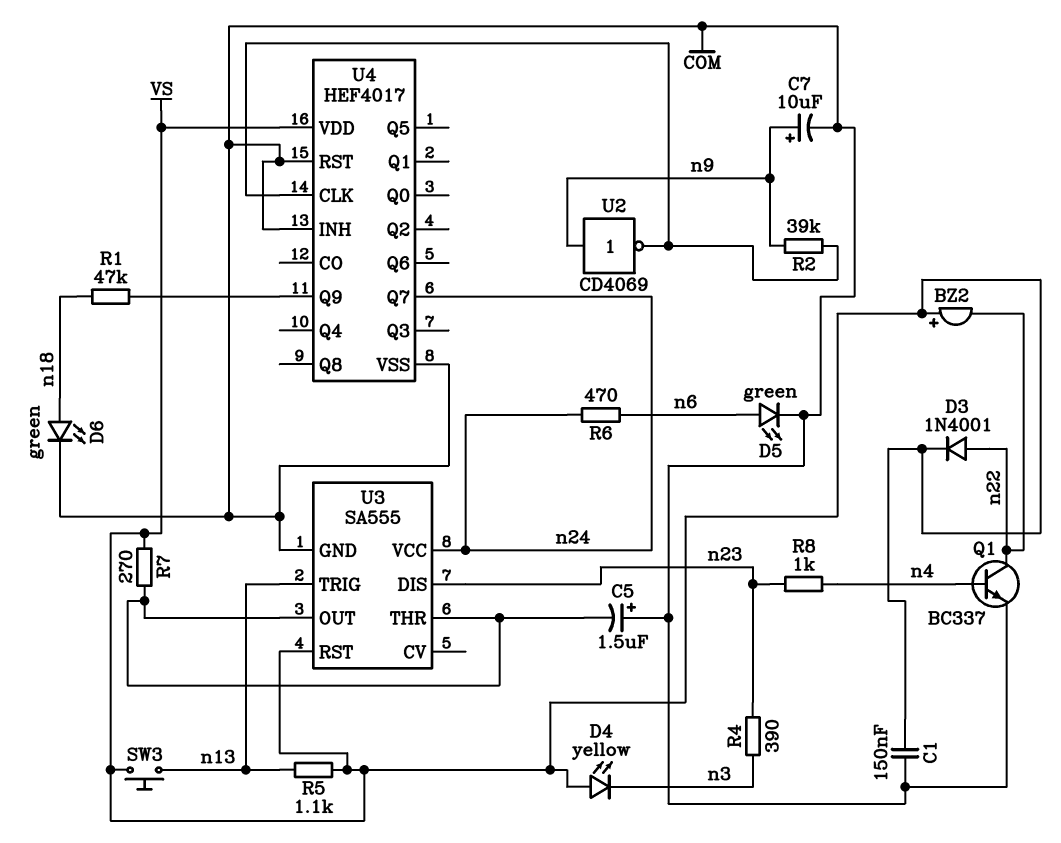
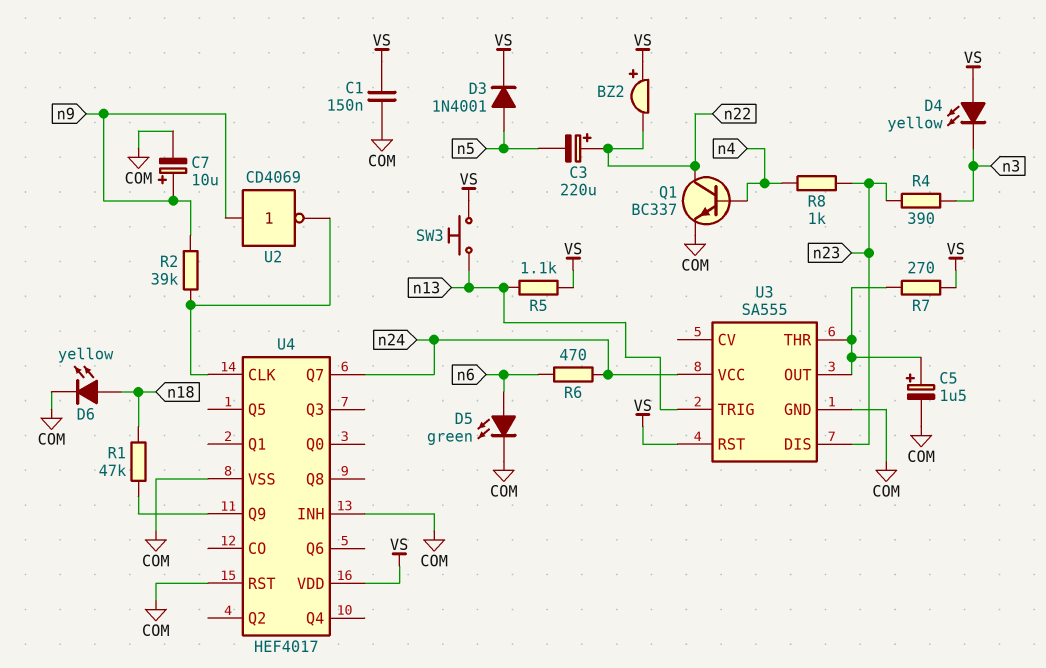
C3: none -> 220uF (plus n22, minus n5)
C5: 1.5uF (plus COM, minus U3/OUT) -> 1.5uF (plus U3/OUT, minus COM)
D3: diode 1N4001 (A n22, K VS) -> diode 1N4001 (A n5, K VS)
D6: LED green (A n18, K COM) -> LED yellow (A n18, K COM)

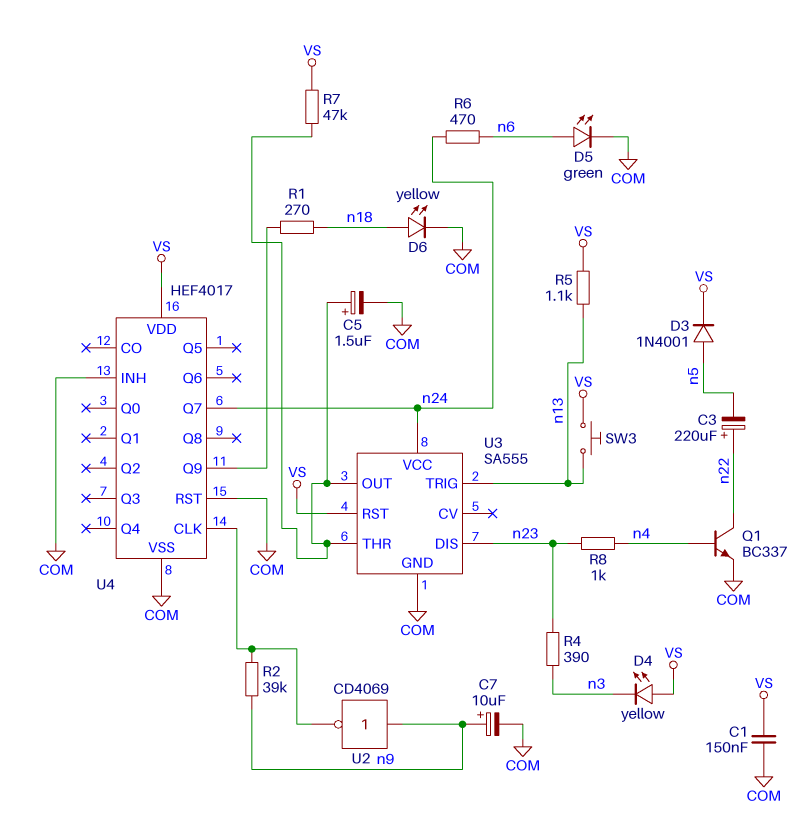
BZ2: buzzer (plus VS, minus n22) -> none
R1: 47k (U4/Q9, n18) -> 270 (U4/Q9, n18)
R7: 270 (U3/OUT, VS) -> 47k (U3/OUT, VS)

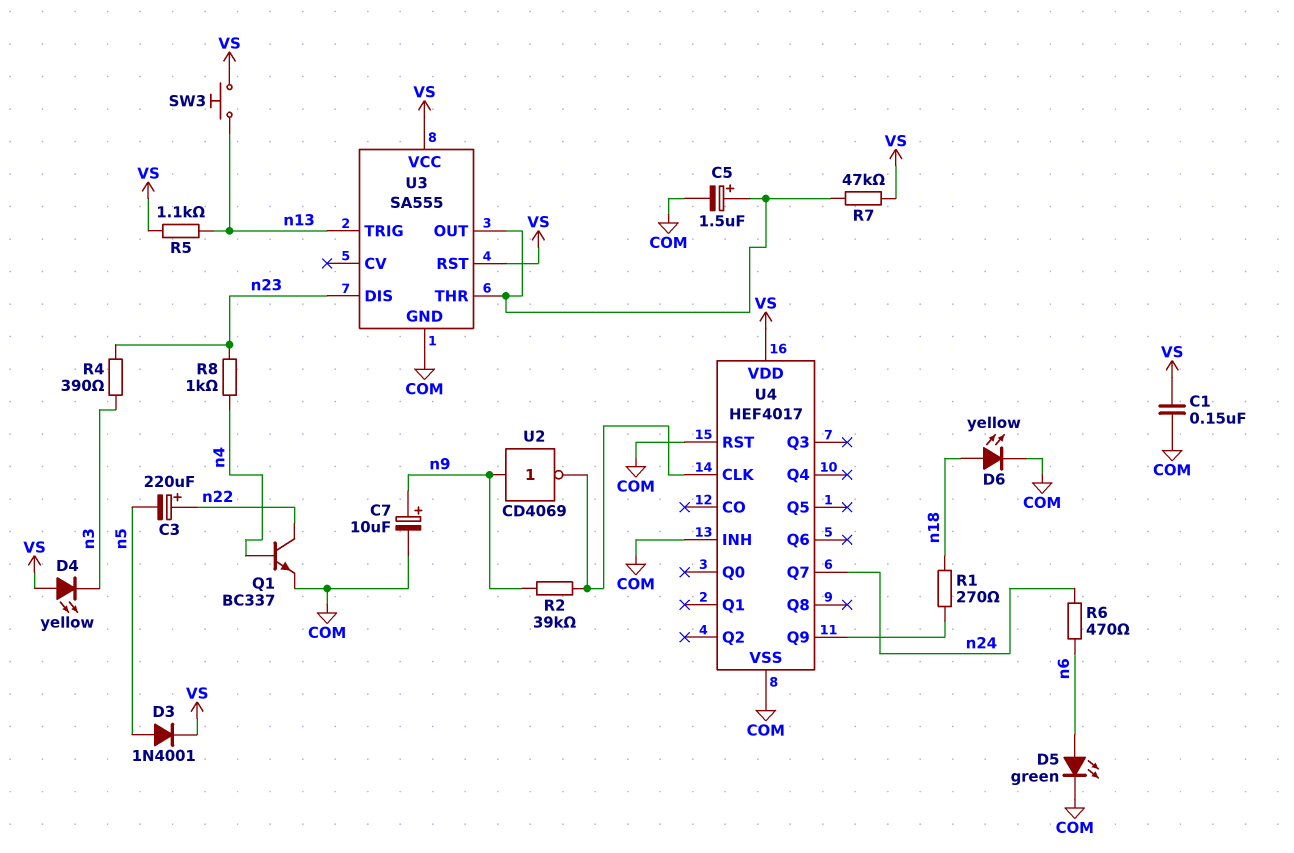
U3 pin VCC: n24 -> VS

